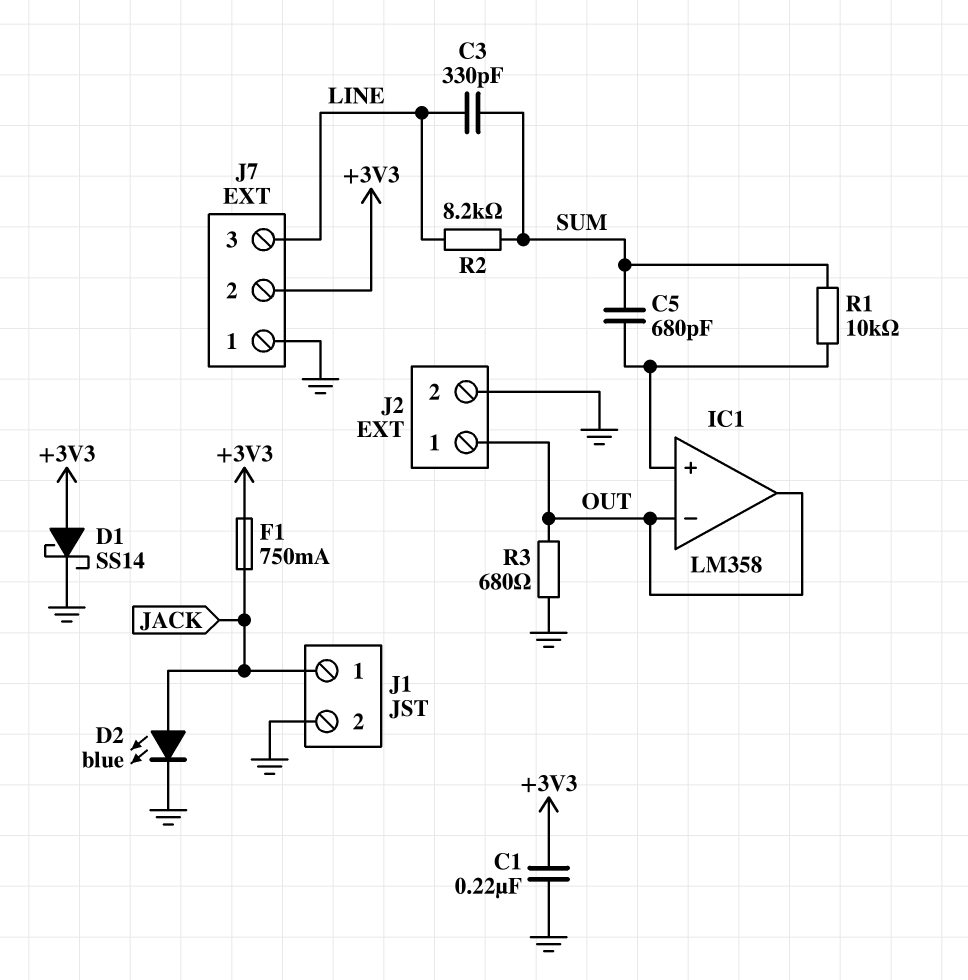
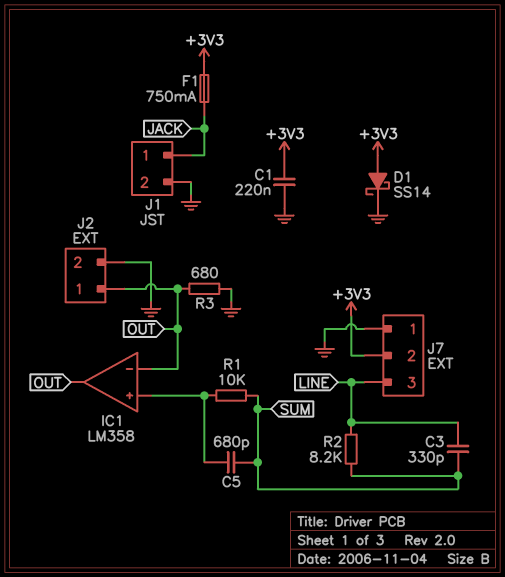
D2: LED blue (A JACK, K GND) -> none

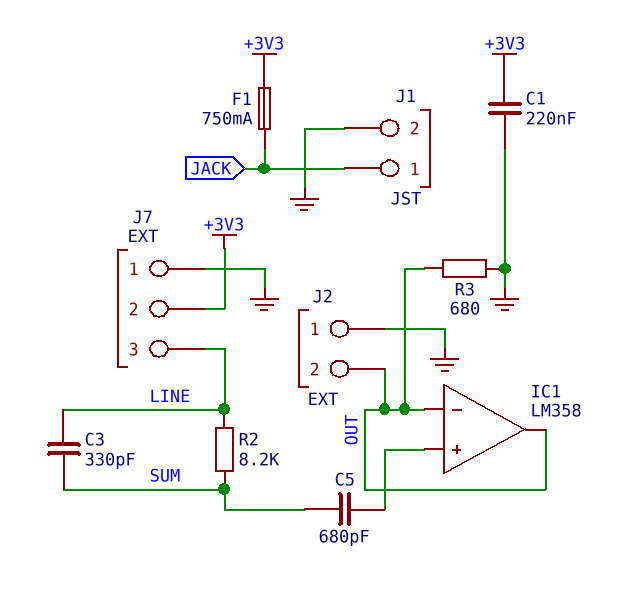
D1: schottky SS14 (A +3V3, K GND) -> none
J2 pin 1: OUT -> GND
J2 pin 2: GND -> OUT
R1: 10k (IC1/in+, SUM) -> none

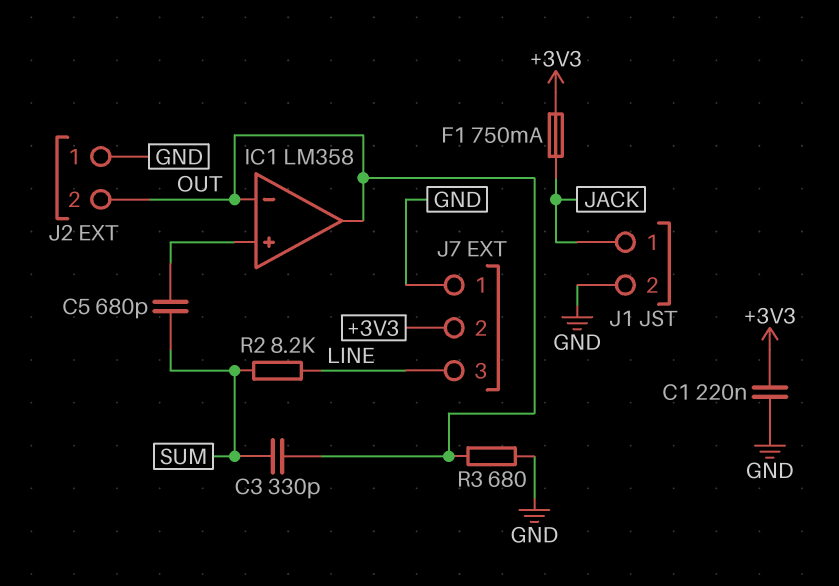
C3: 330pF (LINE, SUM) -> 330pF (OUT, SUM)

